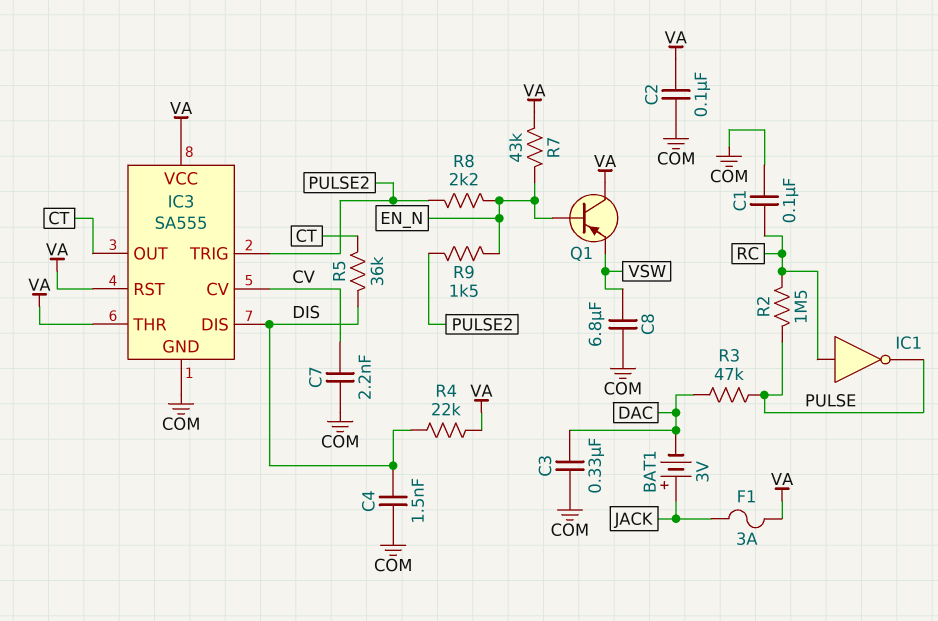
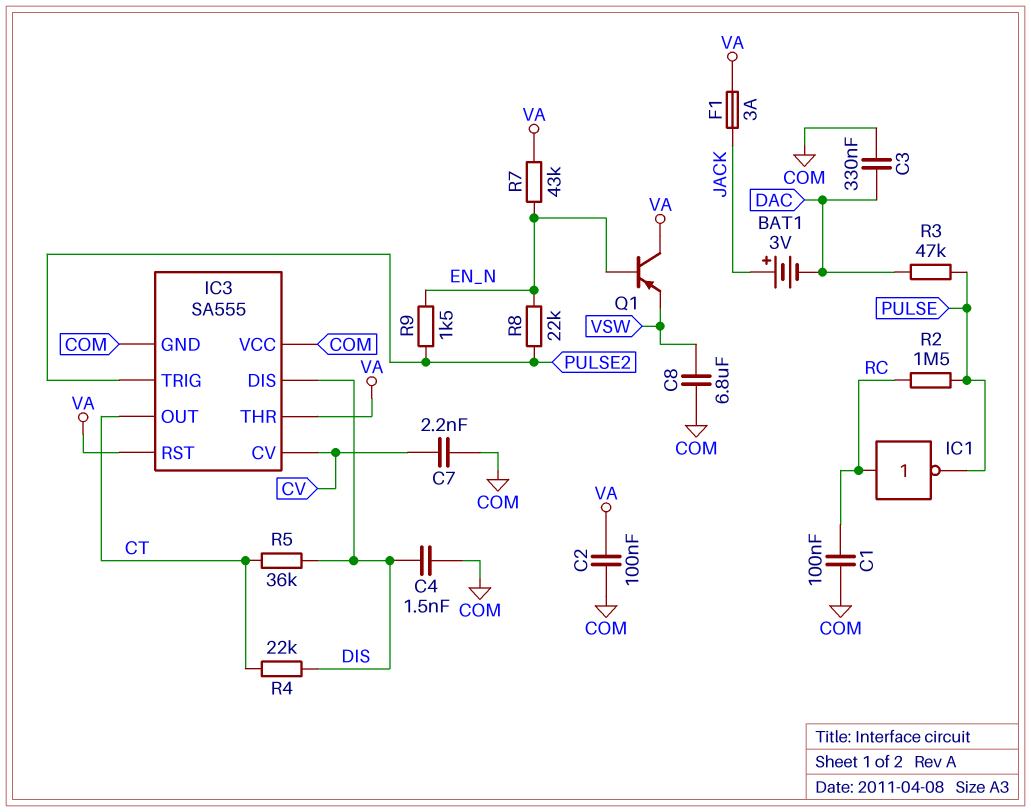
IC3 pin VCC: VA -> COM
R4: 22k (DIS, VA) -> 22k (CT, DIS)
R8: 2.2k (EN_N, PULSE2) -> 22k (EN_N, PULSE2)

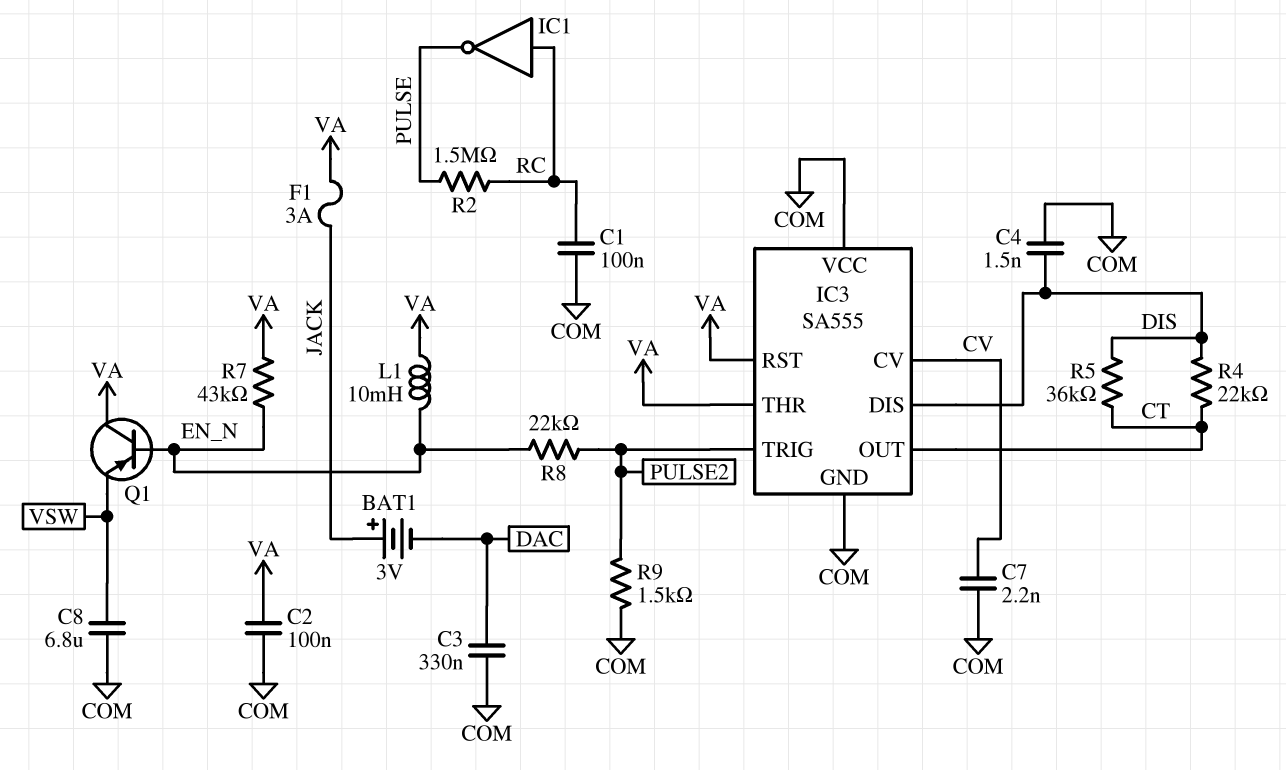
L1: none -> 10mH (EN_N, VA)
R3: 47k (DAC, PULSE) -> none
R9: 1.5k (EN_N, PULSE2) -> 1.5k (COM, PULSE2)

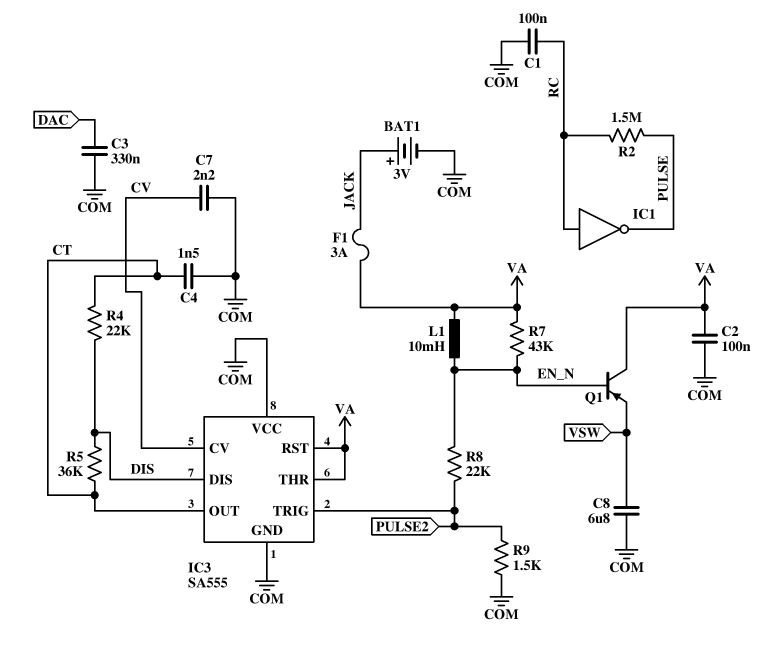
BAT1: 3V (plus JACK, minus DAC) -> 3V (plus JACK, minus COM)
C4: 1.5nF (COM, DIS) -> 1.5nF (COM, CT)

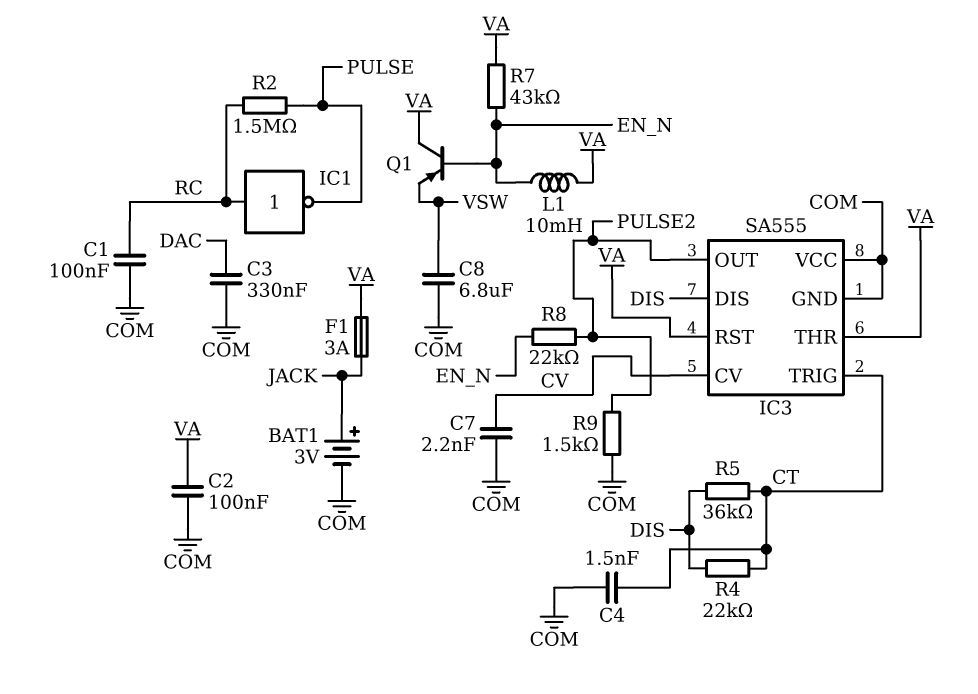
IC3 pin OUT: CT -> PULSE2
IC3 pin TRIG: PULSE2 -> CT

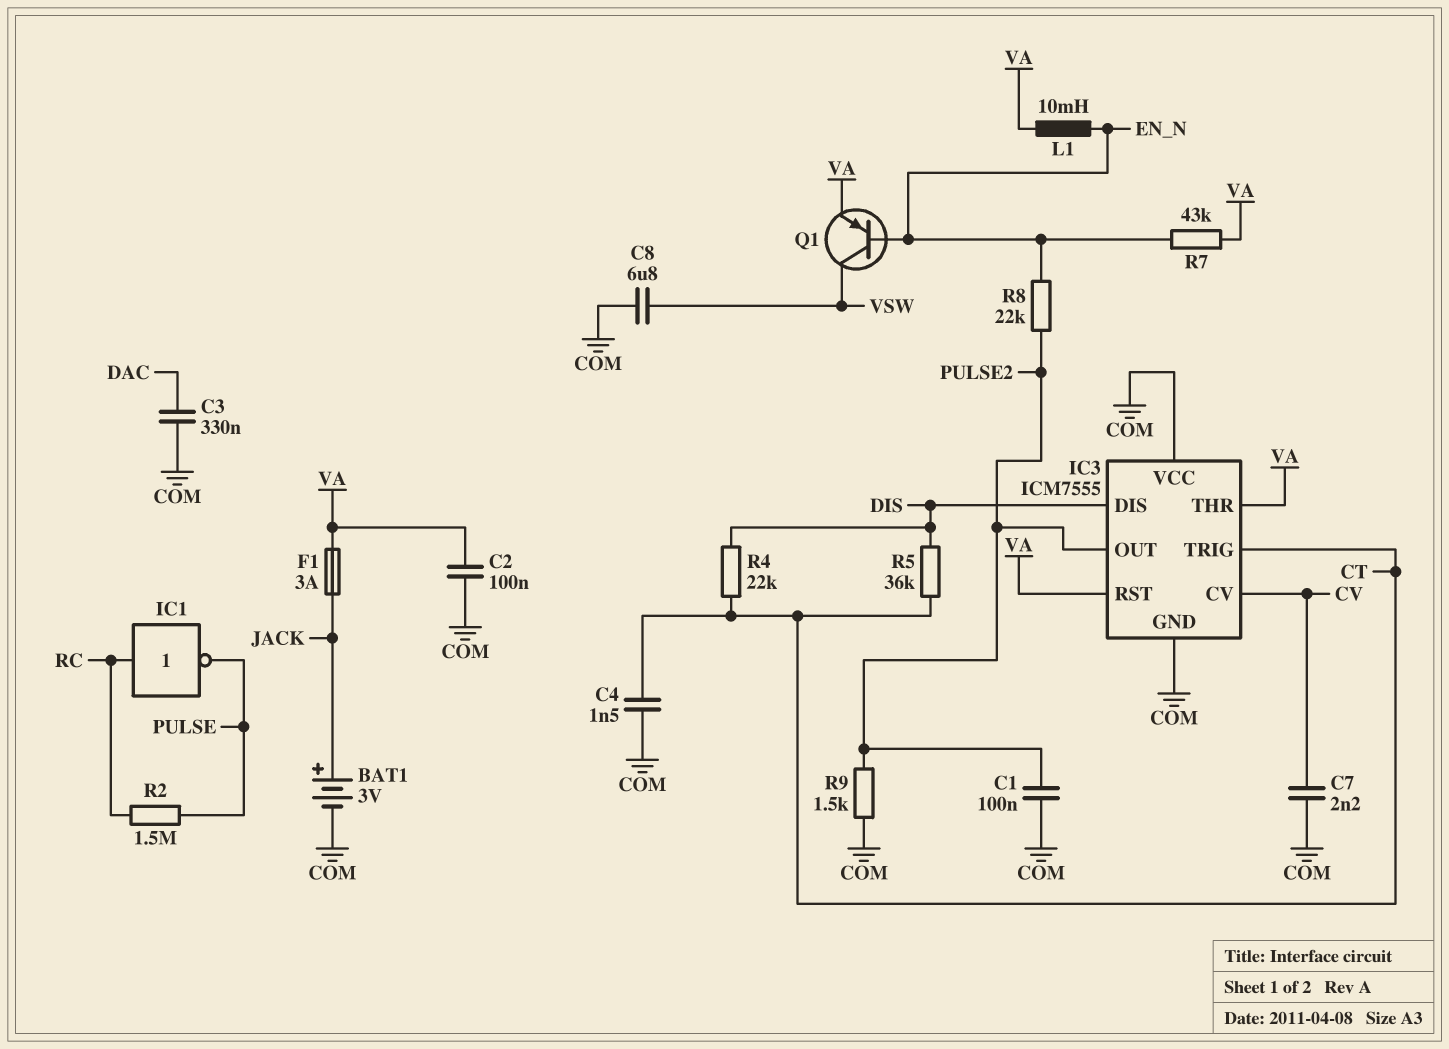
C1: 100nF (COM, RC) -> 100nF (COM, PULSE2)
IC3: SA555 -> ICM7555
Q1: PNP (B EN_N, C VA, E VSW) -> PNP (B EN_N, C VSW, E VA)

